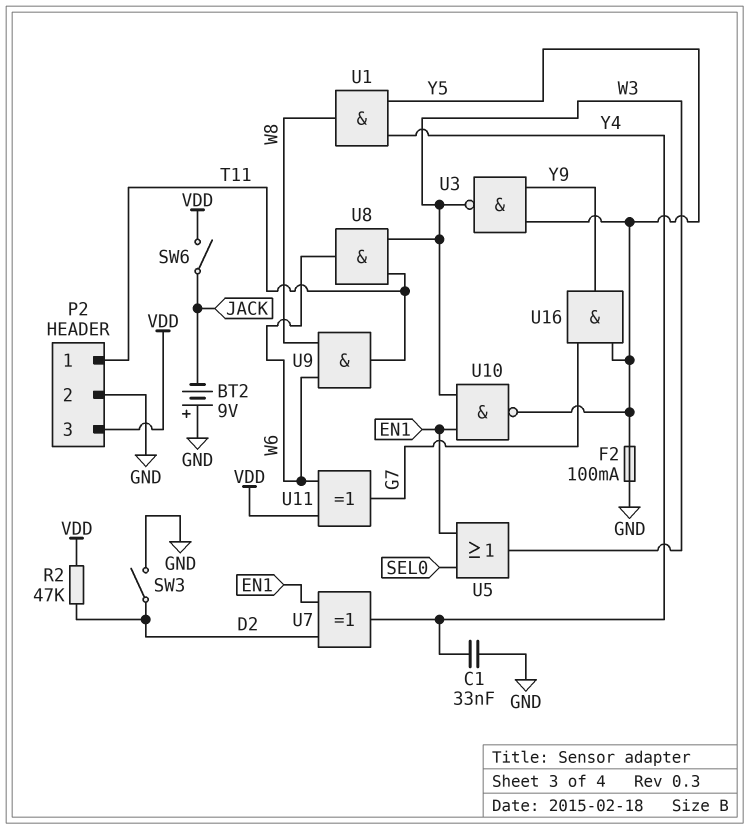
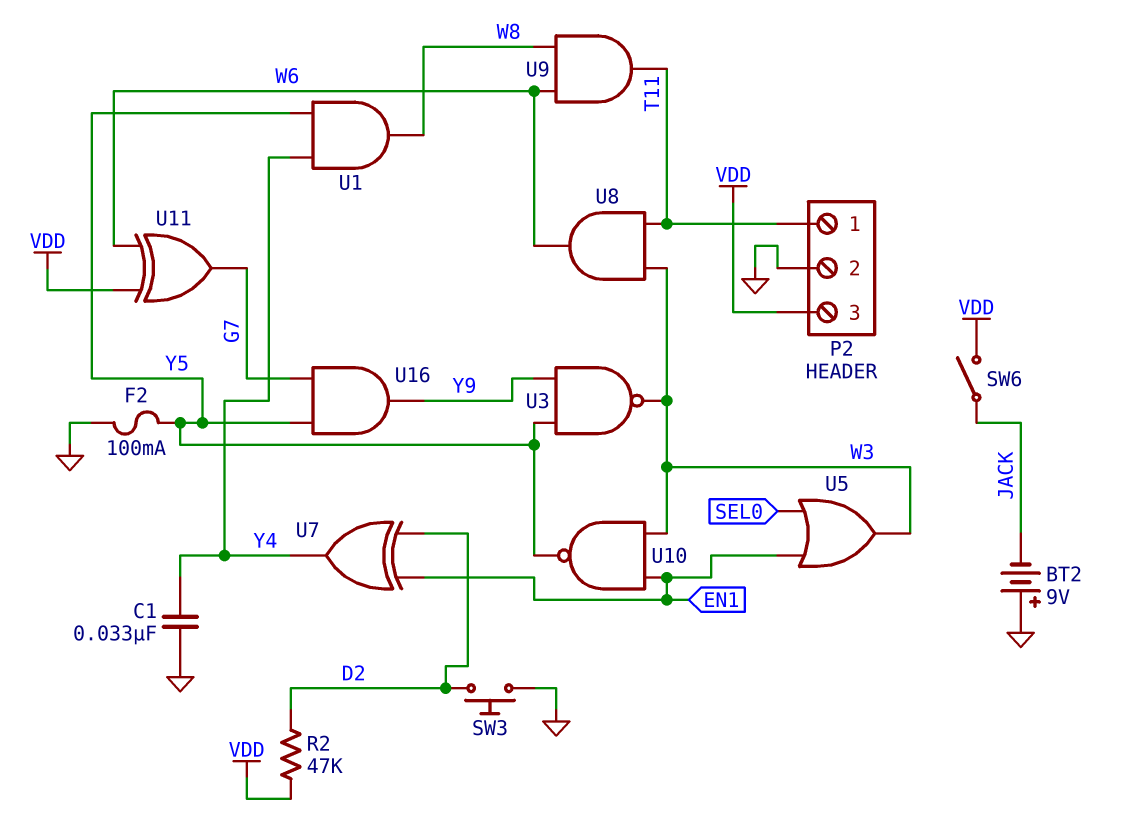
SW3: switch (D2, GND) -> button (D2, GND)

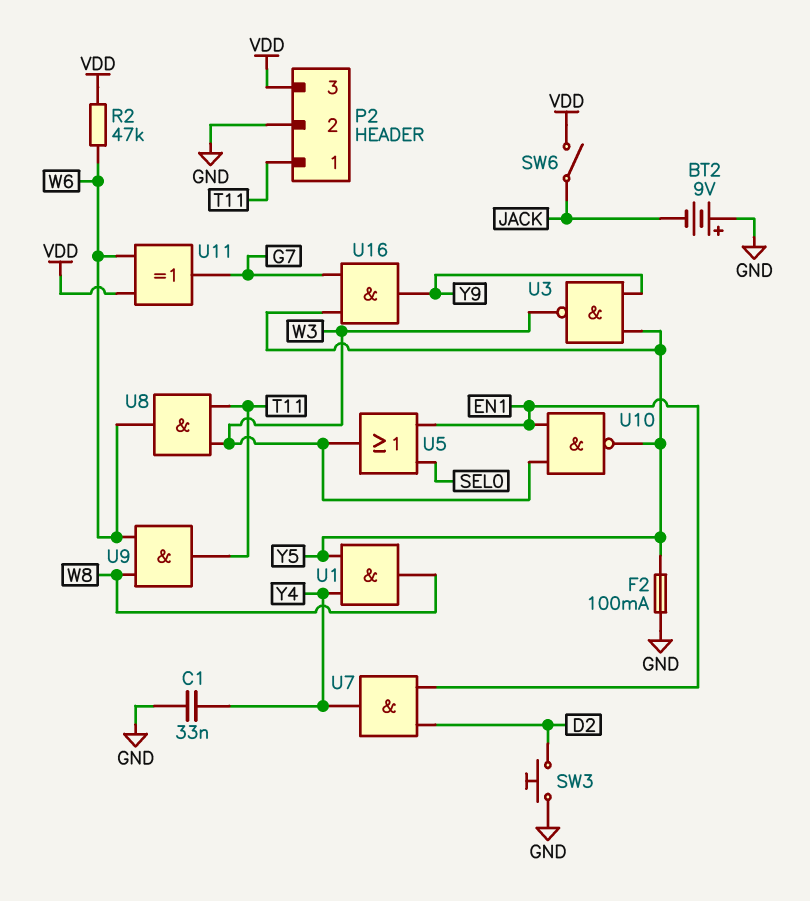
R2: 47k (D2, VDD) -> 47k (VDD, W6)
U7: XOR (in D2, in EN1, out Y4) -> AND (in D2, in EN1, out Y4)

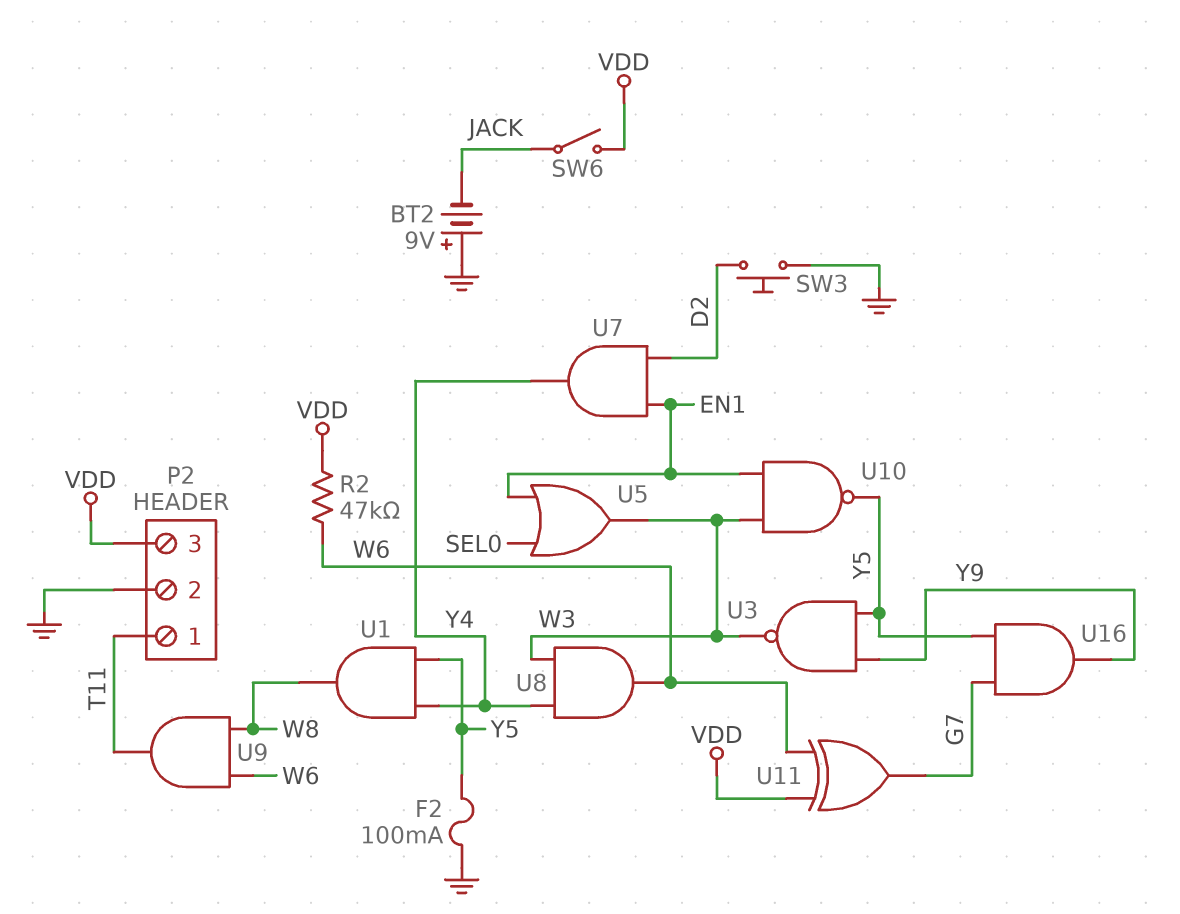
C1: 33nF (GND, Y4) -> none
U8: AND (in T11, in W3, out W6) -> AND (in W3, in Y4, out W6)

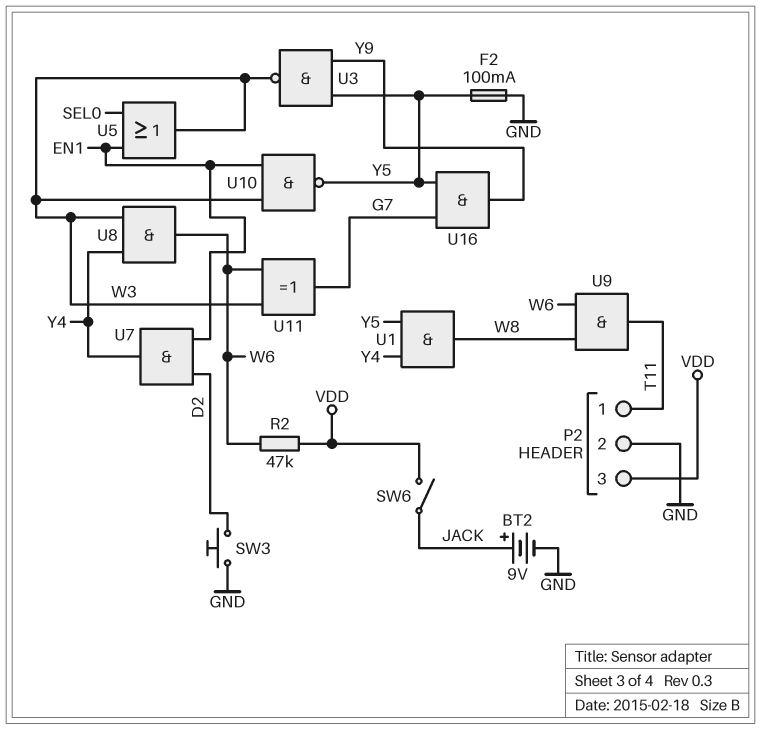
BT2: 9V (plus GND, minus JACK) -> 9V (plus JACK, minus GND)
U11: XOR (in VDD, in W6, out G7) -> XOR (in W3, in W6, out G7)

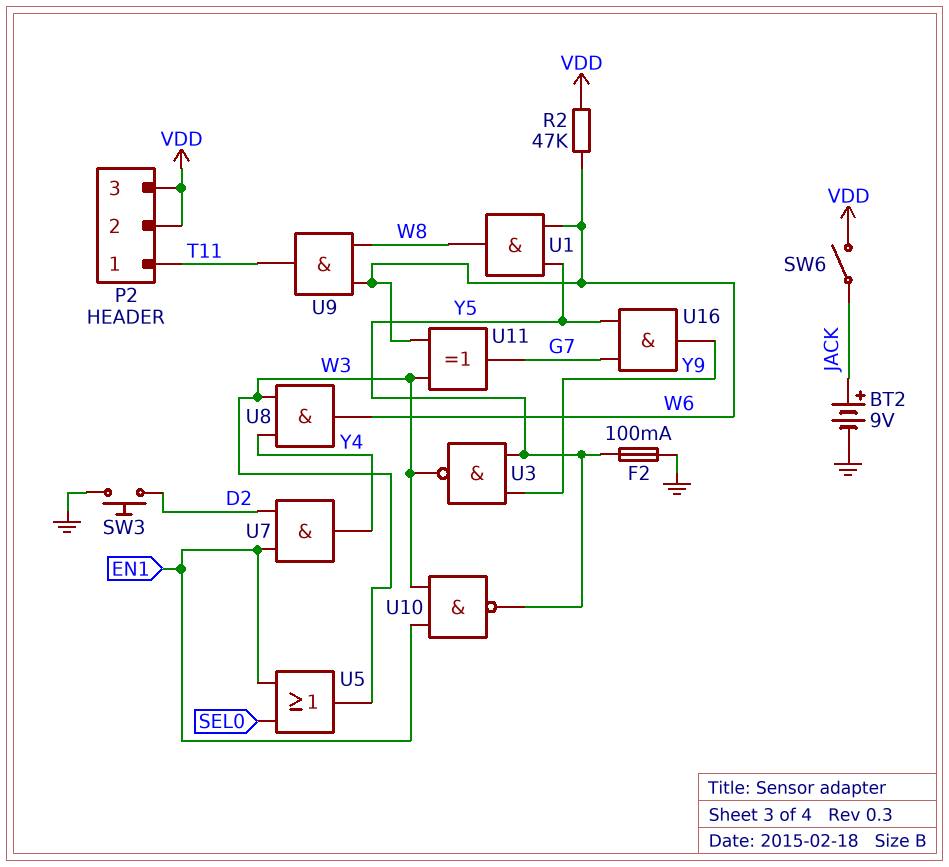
P2 pin 2: GND -> VDD
U1: AND (in Y4, in Y5, out W8) -> AND (in W6, in Y5, out W8)

